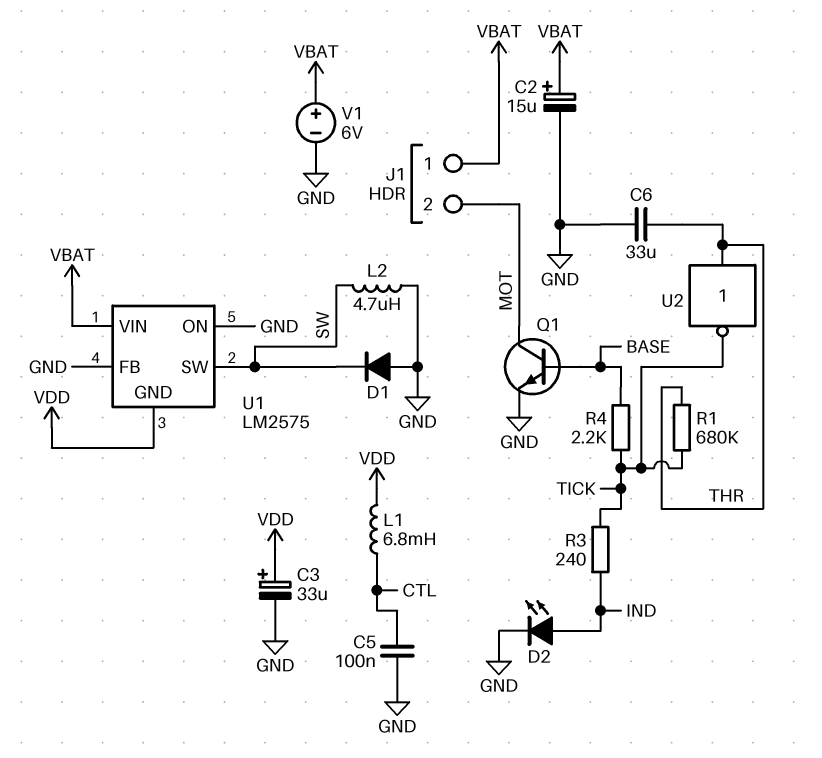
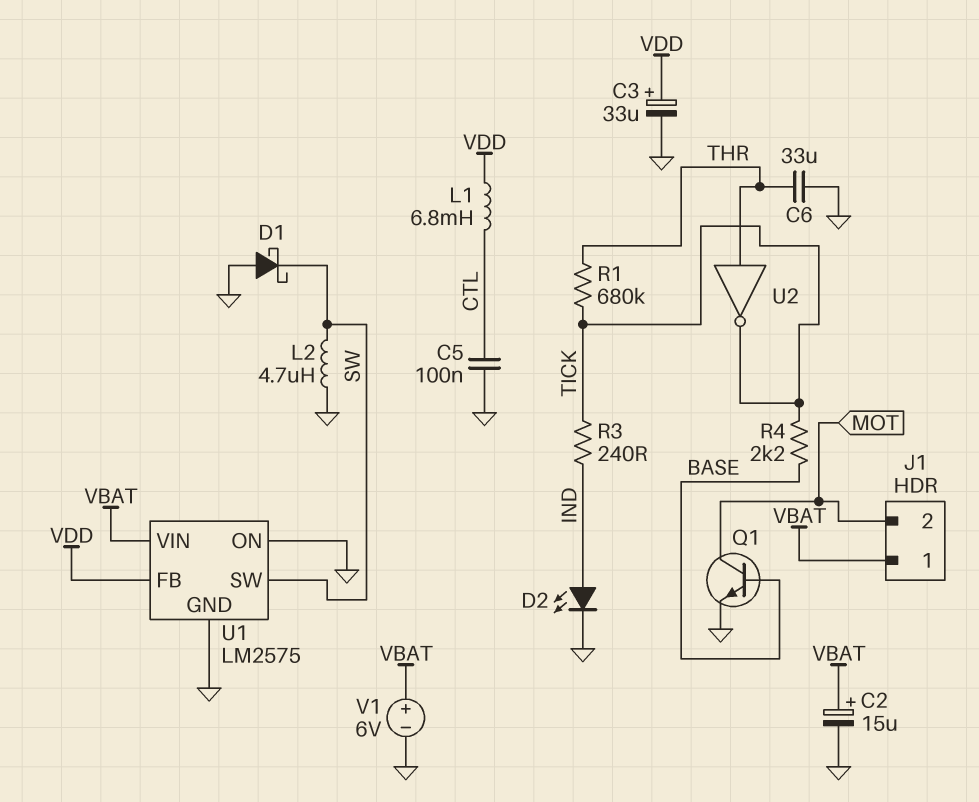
D1: diode (A GND, K SW) -> schottky (A GND, K SW)
U1 pin FB: GND -> VDD
U1 pin GND: VDD -> GND

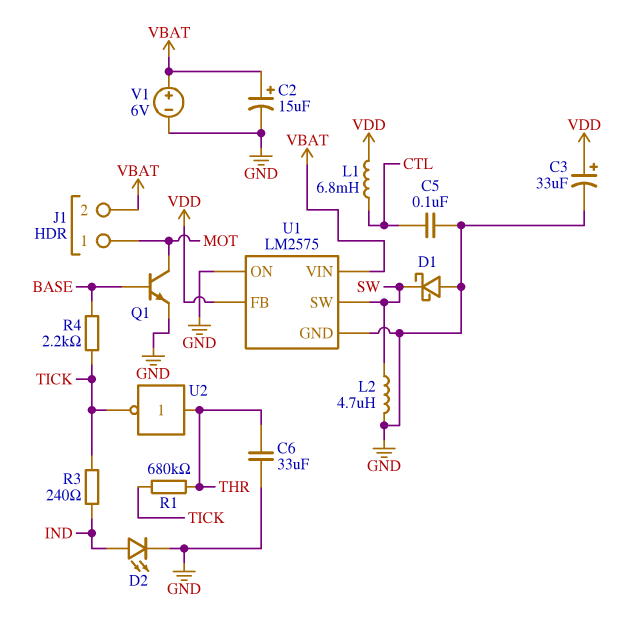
J1 pin 1: VBAT -> MOT
J1 pin 2: MOT -> VBAT

